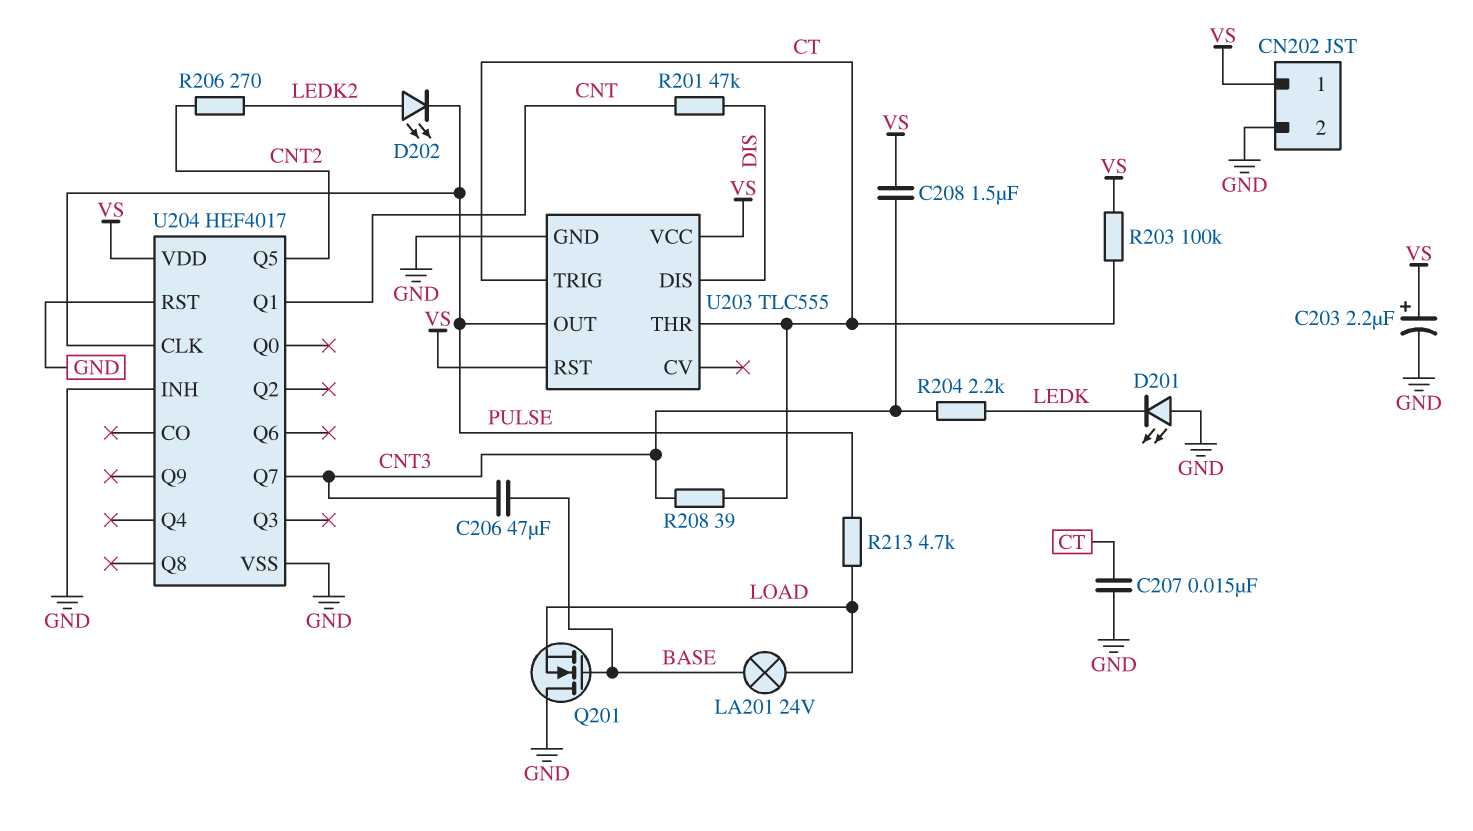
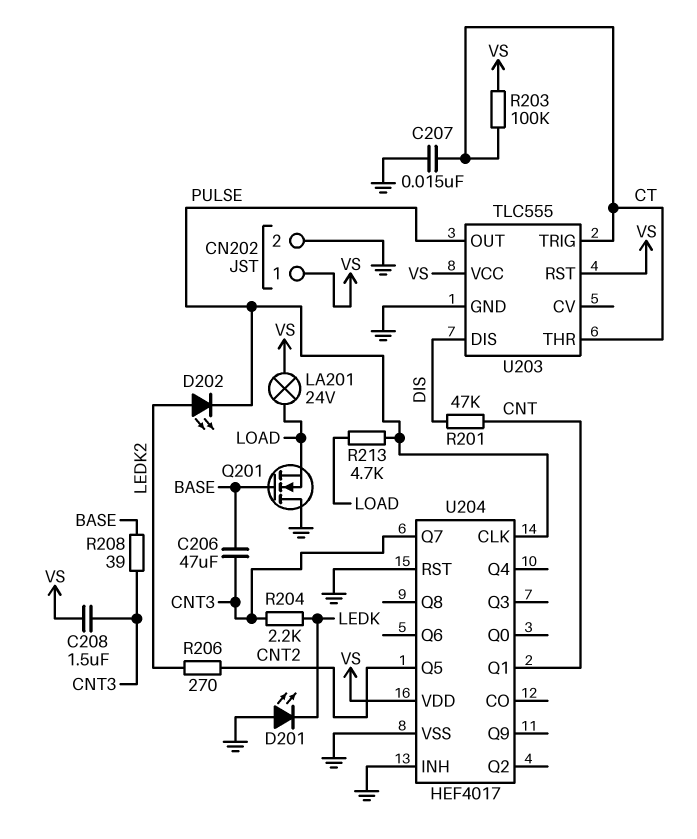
C203: 2.2uF (plus VS, minus GND) -> none
LA201: lamp 24V (BASE, LOAD) -> lamp 24V (LOAD, VS)
R208: 39 (CNT3, CT) -> 39 (BASE, CNT3)

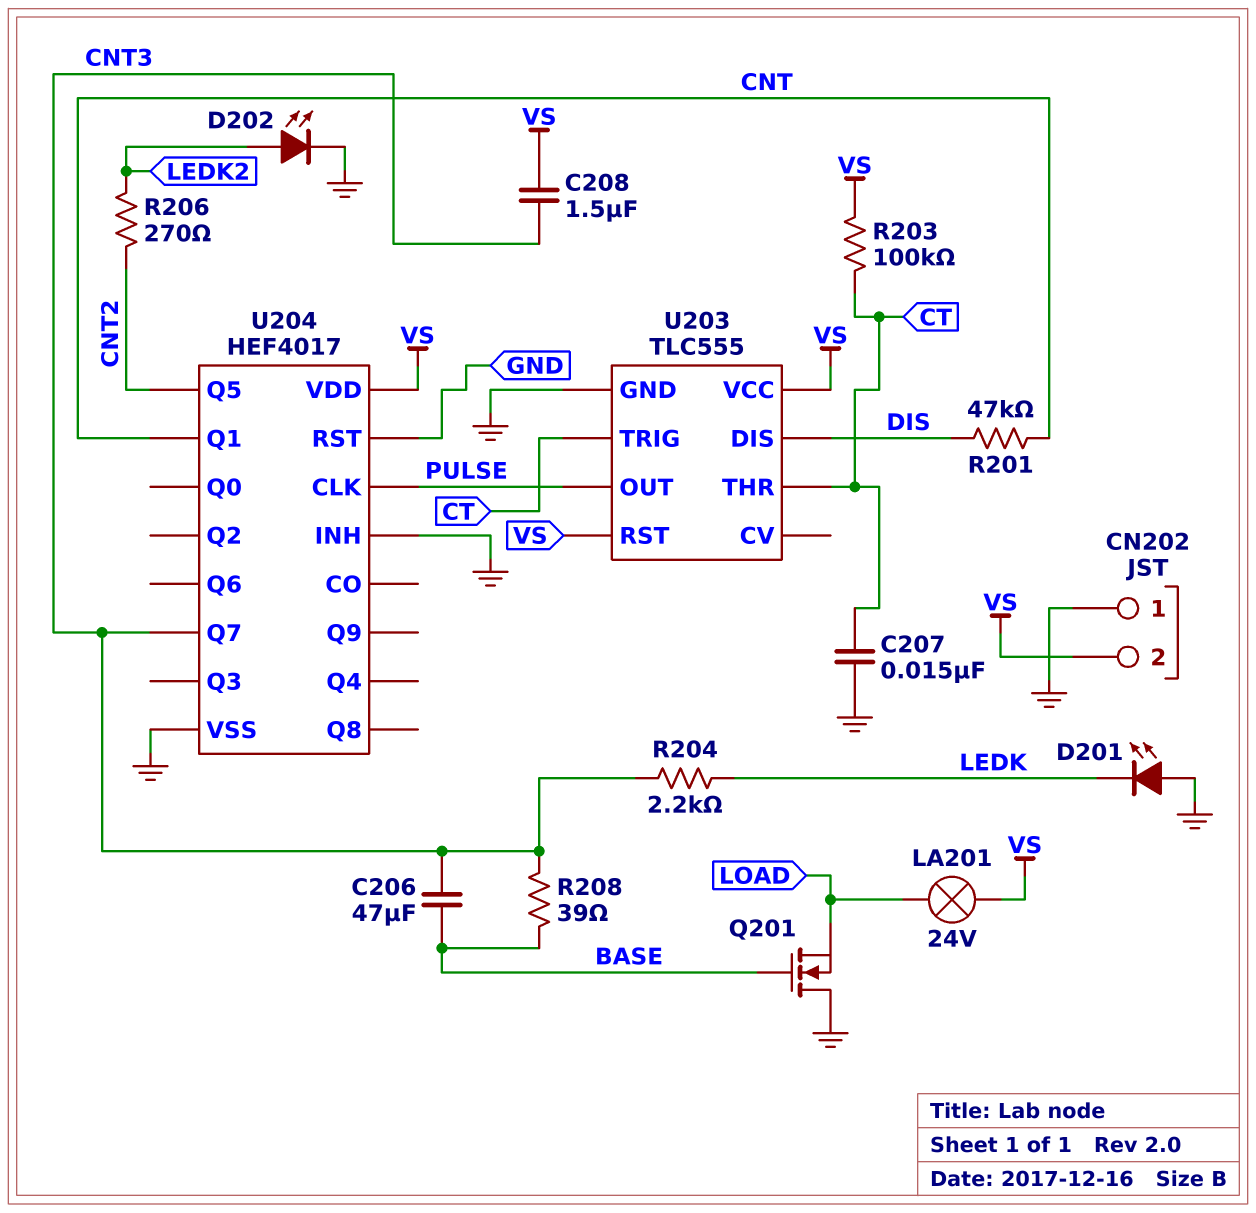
CN202 pin 1: VS -> GND
CN202 pin 2: GND -> VS
D202: LED (A LEDK2, K PULSE) -> LED (A LEDK2, K GND)
R213: 4.7k (LOAD, PULSE) -> none

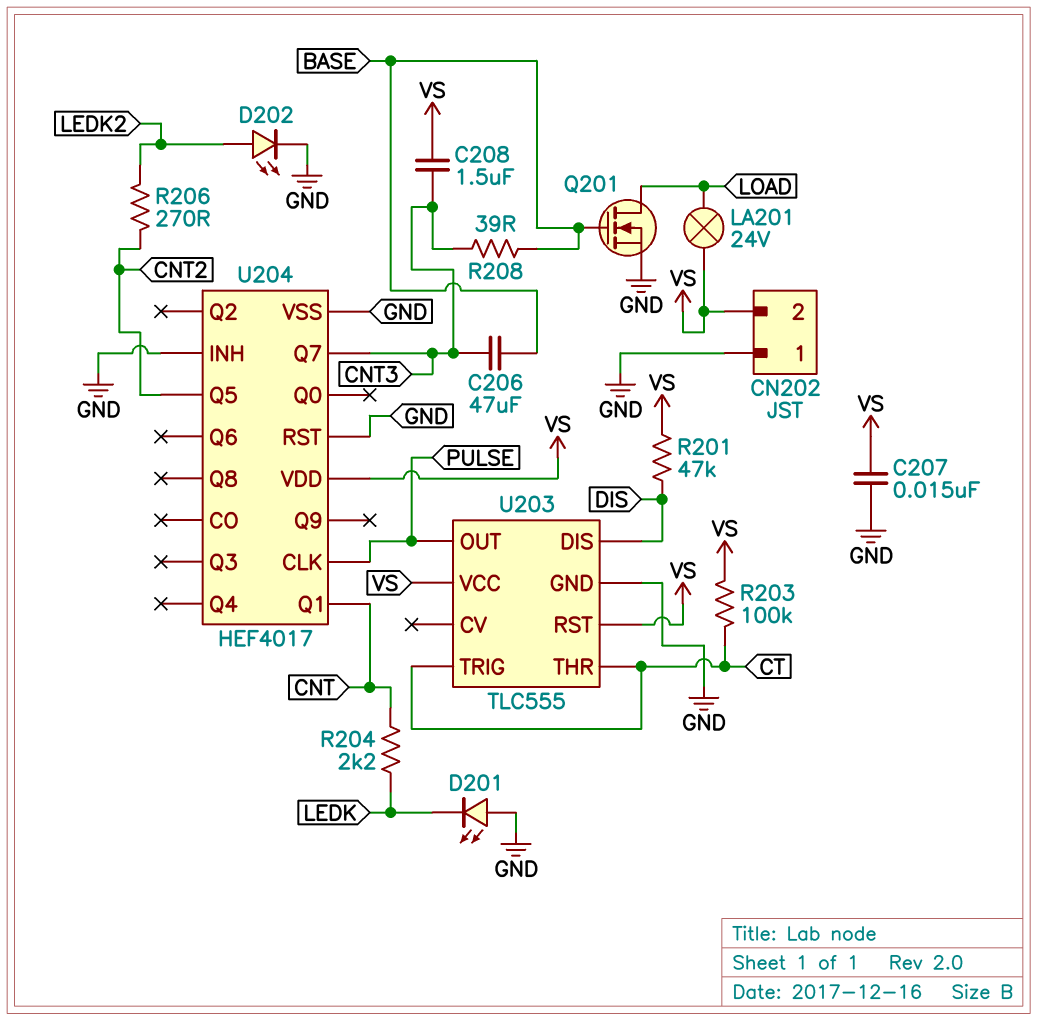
C207: 15nF (CT, GND) -> 15nF (GND, VS)
Q201: NMOS (G BASE, D GND, S LOAD) -> NMOS (G BASE, D LOAD, S GND)
R201: 47k (CNT, DIS) -> 47k (DIS, VS)
R204: 2.2k (CNT3, LEDK) -> 2.2k (CNT, LEDK)

